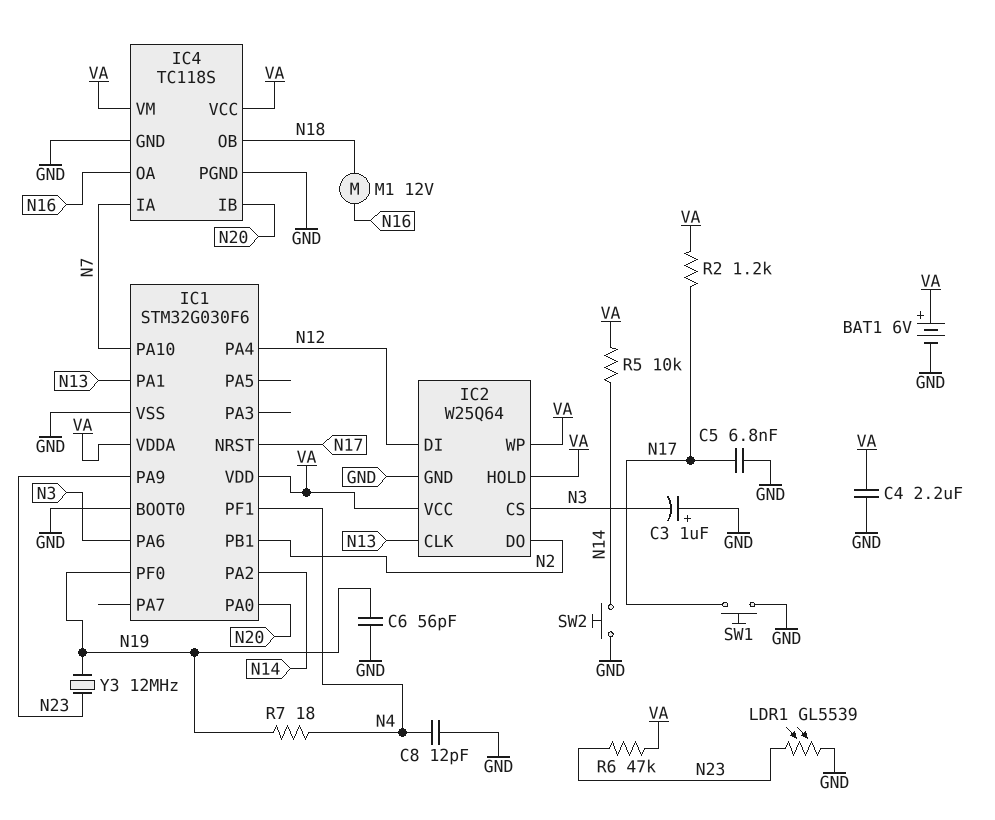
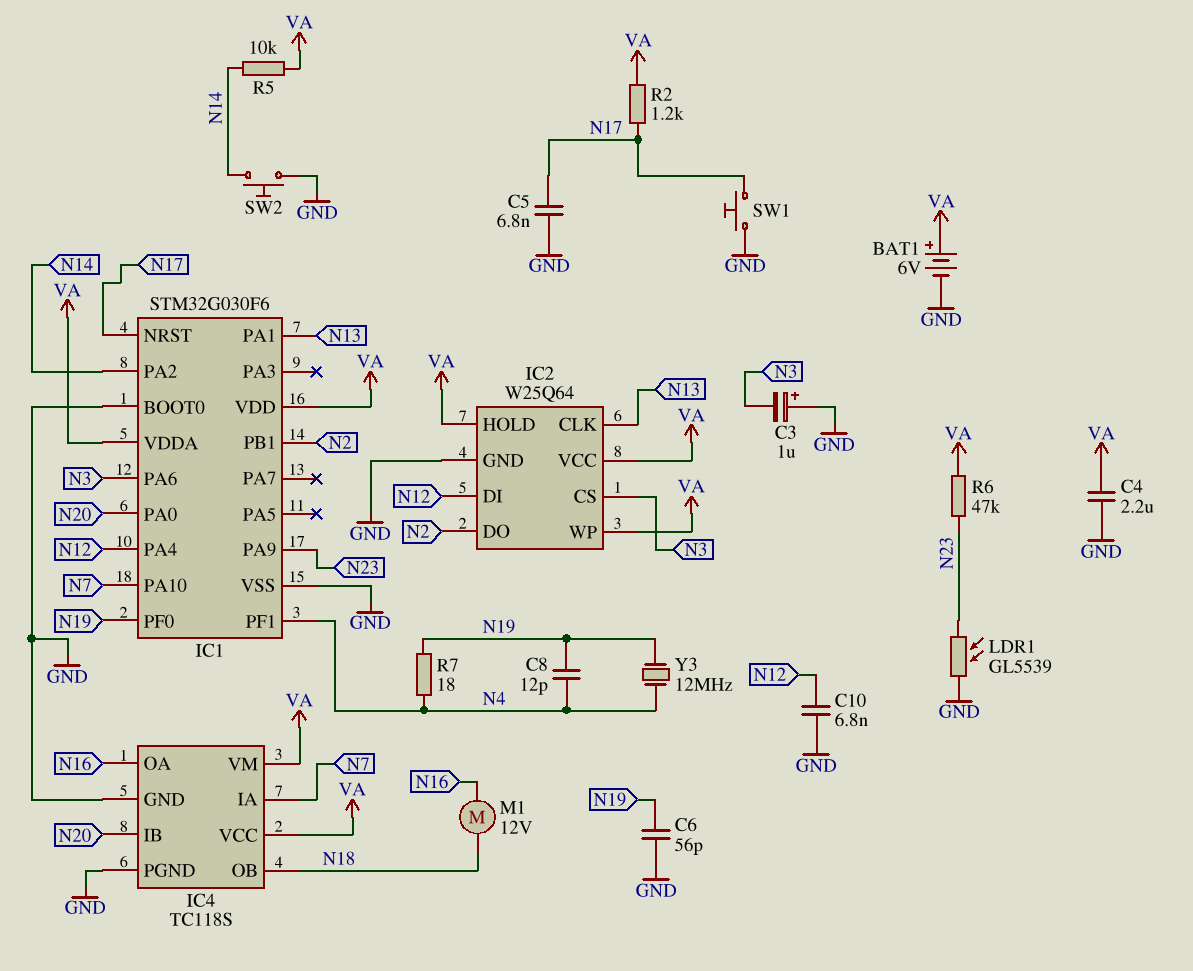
C8: 12pF (GND, N4) -> 12pF (N4, N19)
C10: none -> 6.8nF (GND, N12)
Y3: 12MHz (N19, N23) -> 12MHz (N4, N19)

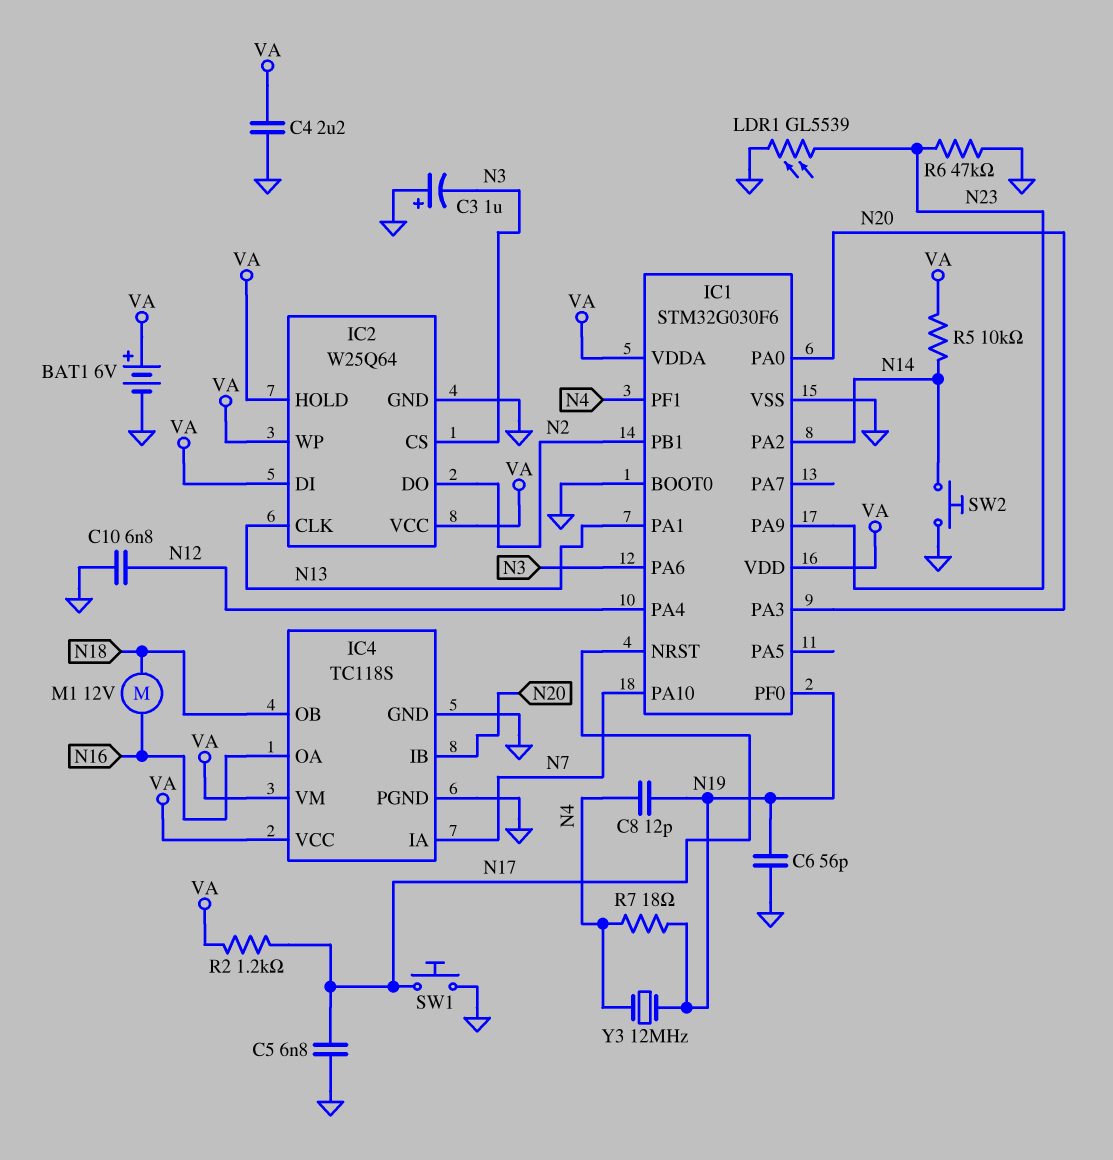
IC1 pin PA3: none -> N20
IC2 pin DI: N12 -> VA
R6: 47k (N23, VA) -> 47k (GND, N23)

